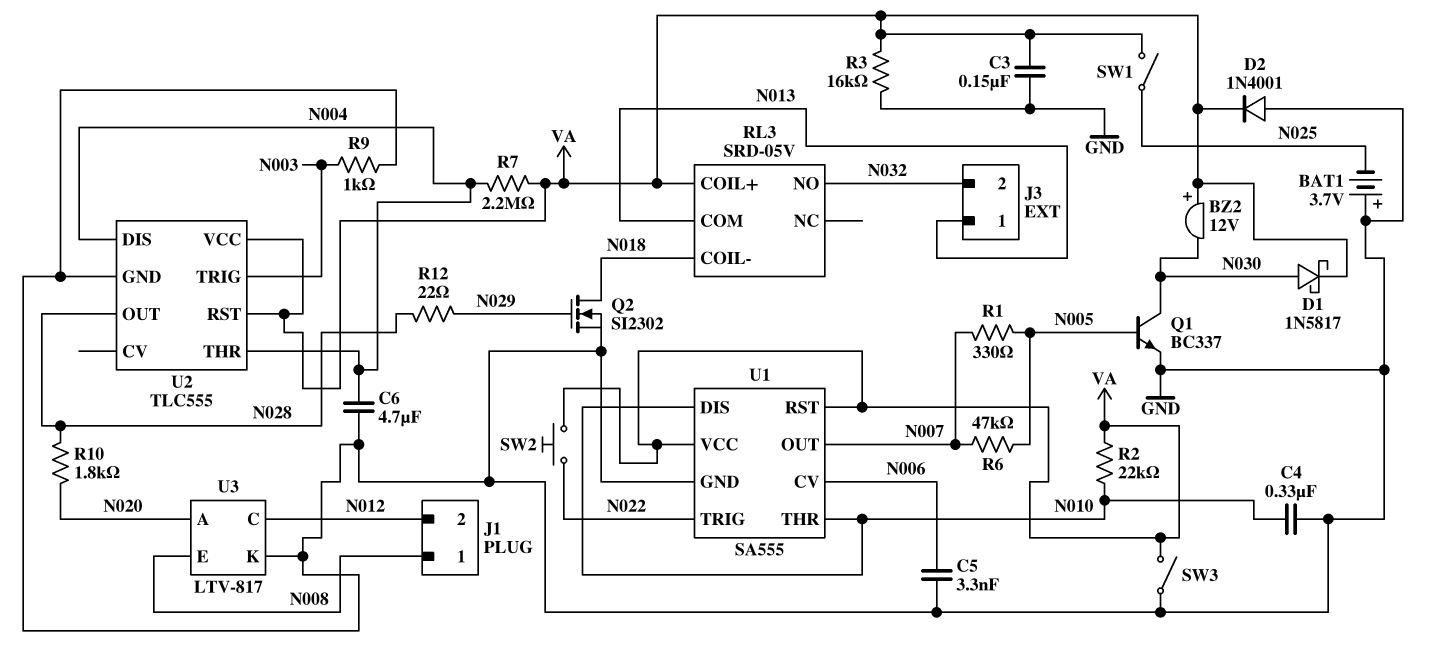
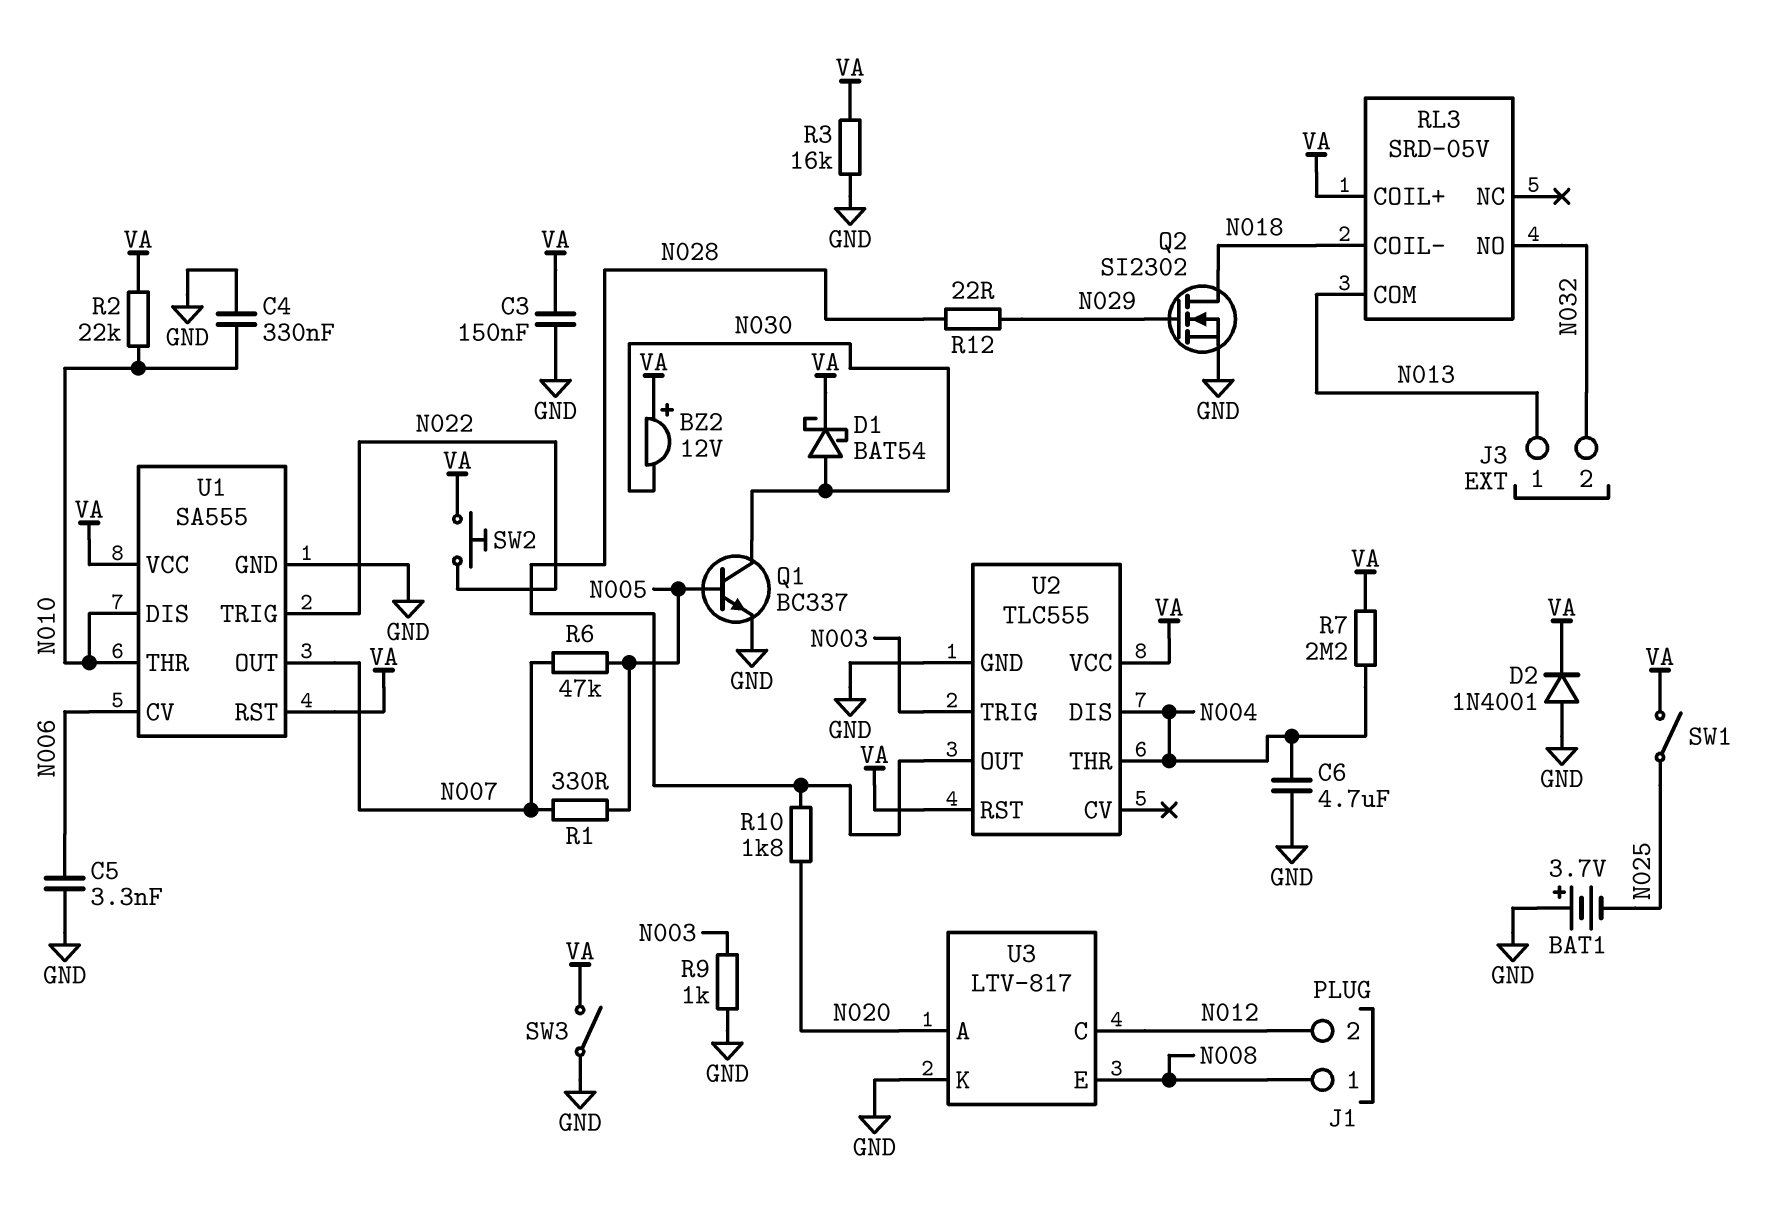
D1: schottky 1N5817 (A N030, K VA) -> schottky BAT54 (A N030, K VA)

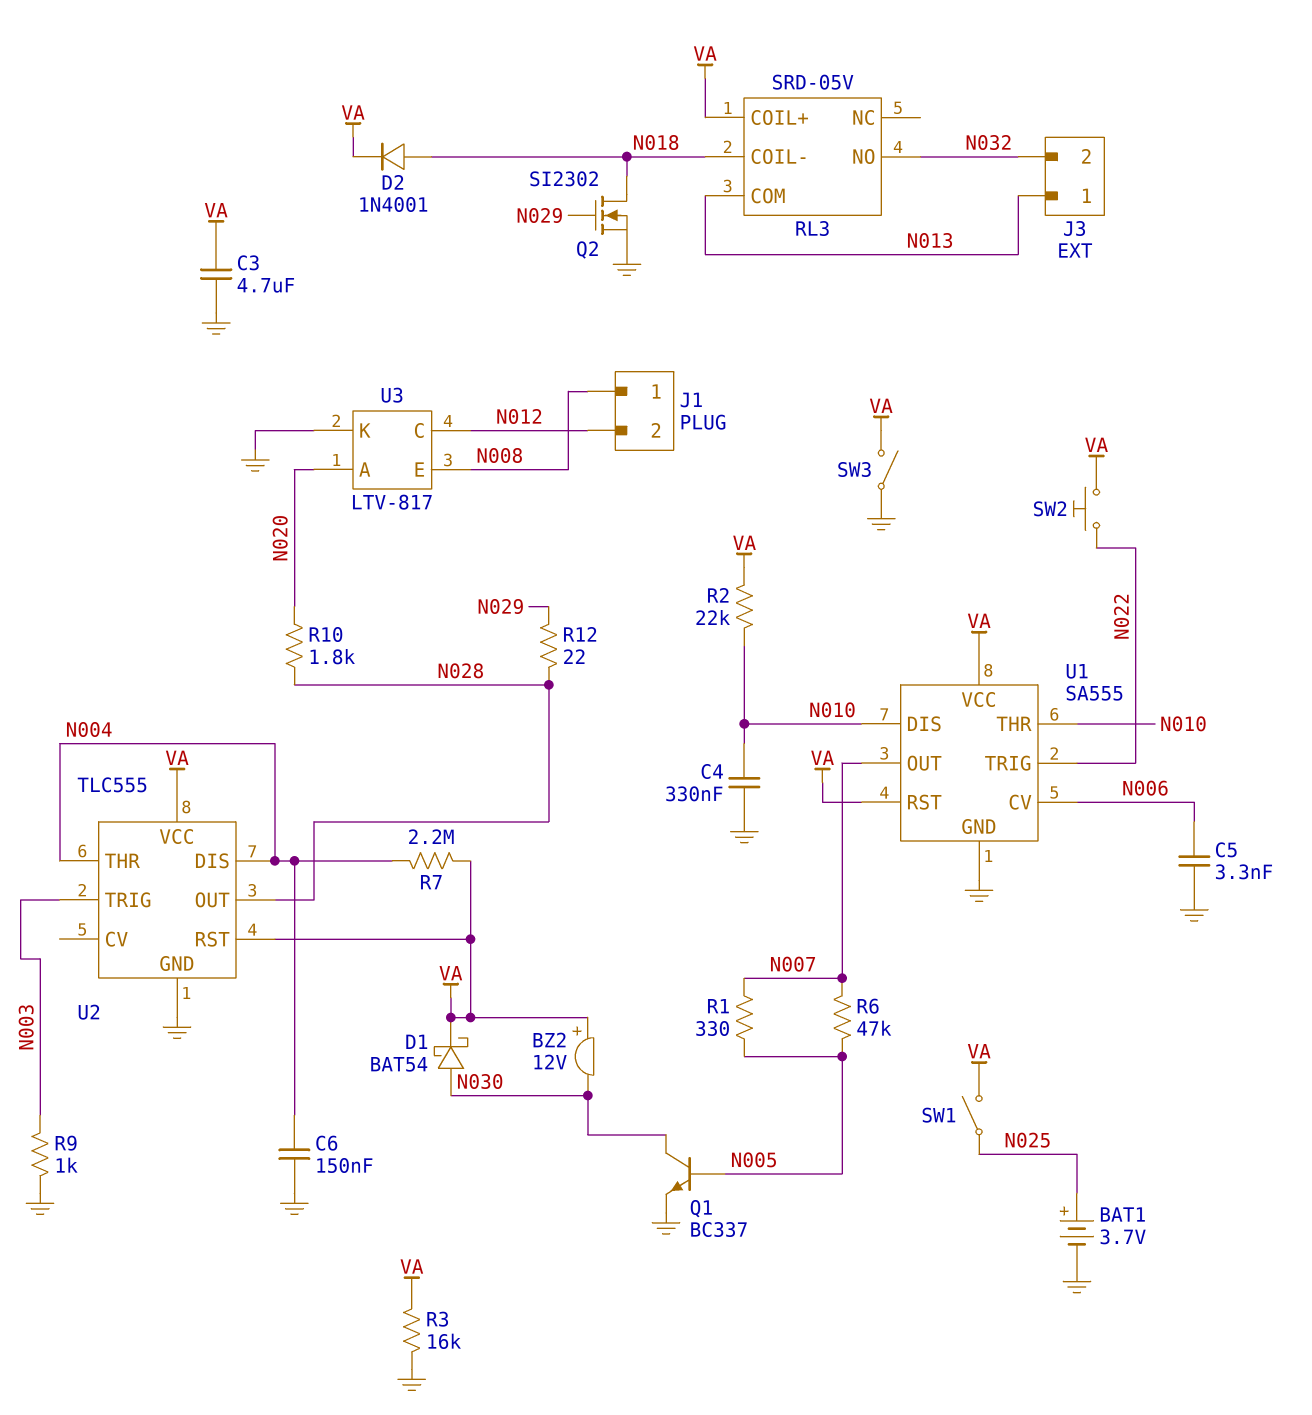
BAT1: 3.7V (plus GND, minus N025) -> 3.7V (plus N025, minus GND)
C3: 150nF (GND, VA) -> 4.7uF (GND, VA)
C6: 4.7uF (GND, N004) -> 150nF (GND, N004)
D2: diode 1N4001 (A GND, K VA) -> diode 1N4001 (A N018, K VA)

